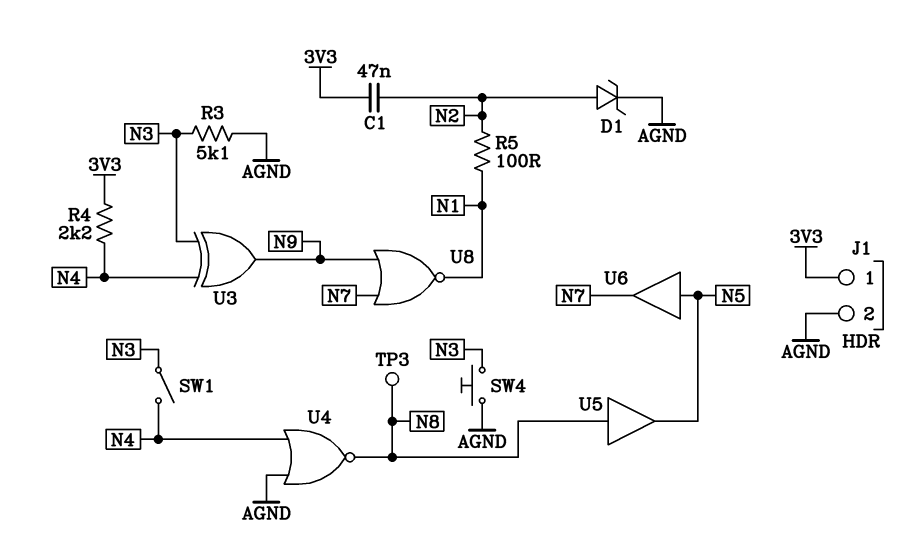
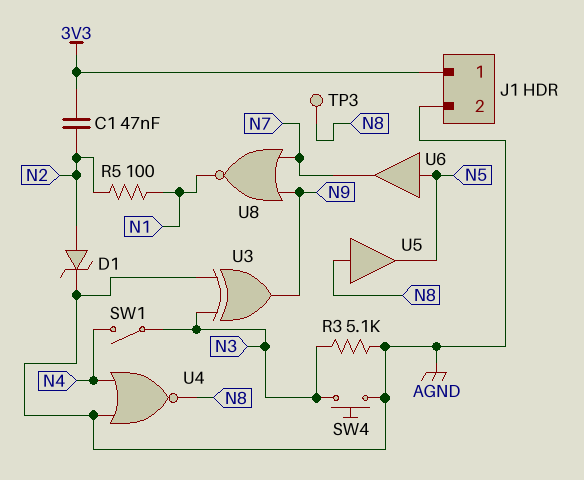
R4: 2.2k (3V3, N4) -> none
U3: XOR (in N3, in N4, out N9) -> XOR (in AGND, in N3, out N9)

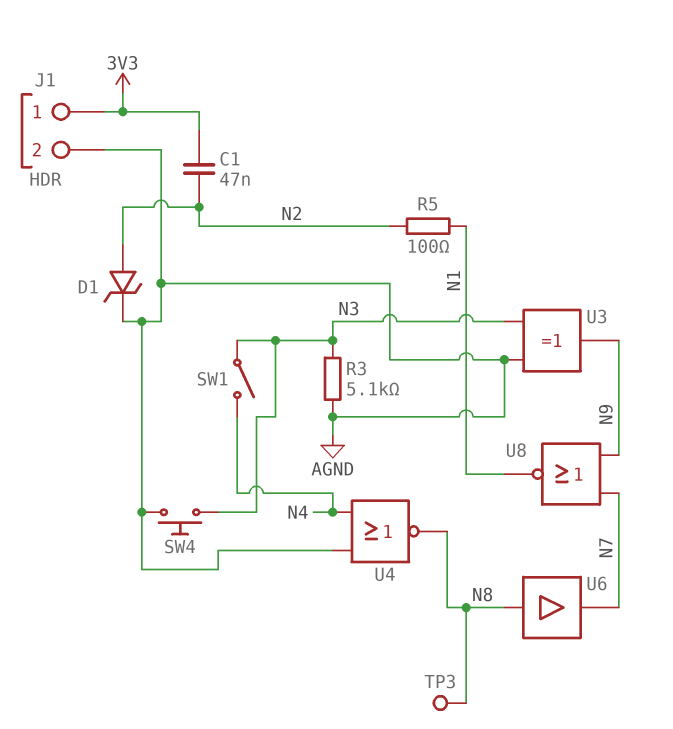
U5: buffer (in N8, out N5) -> none
U6: buffer (in N5, out N7) -> buffer (in N8, out N7)

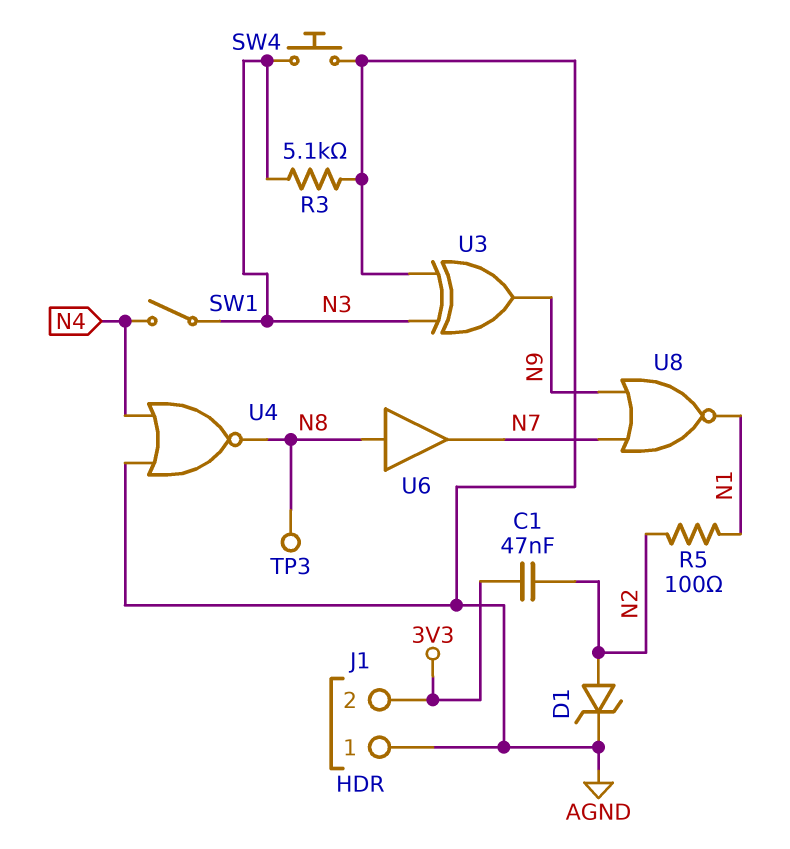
J1 pin 1: 3V3 -> AGND
J1 pin 2: AGND -> 3V3

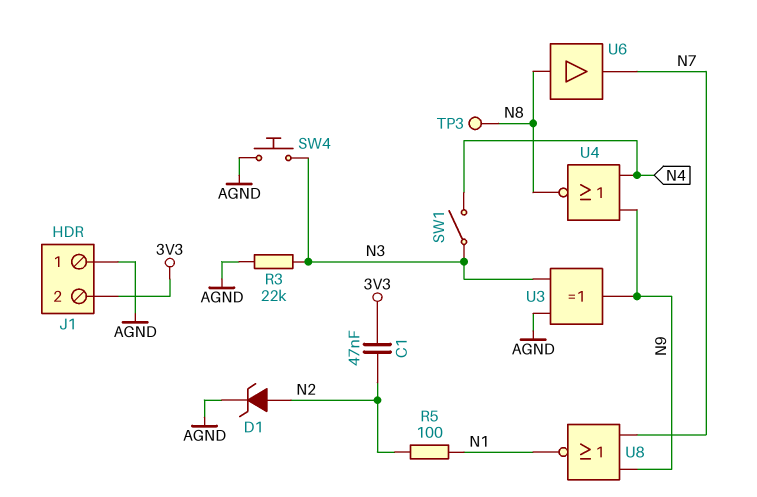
R3: 5.1k (AGND, N3) -> 22k (AGND, N3)
U4: NOR (in AGND, in N4, out N8) -> NOR (in N4, in N9, out N8)

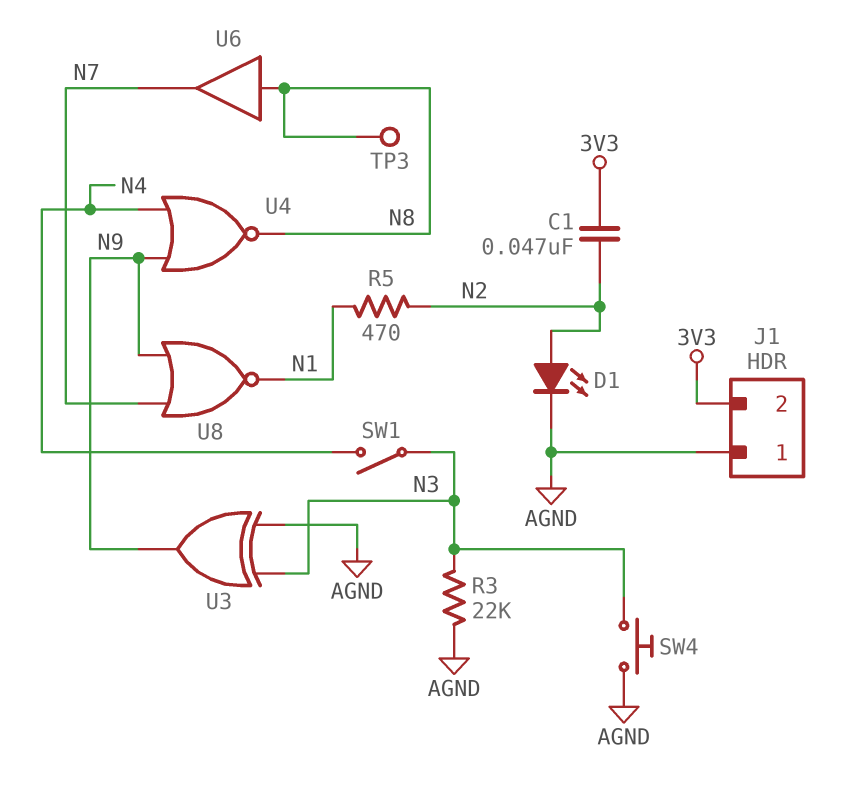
D1: zener (A N2, K AGND) -> LED (A N2, K AGND)
R5: 100 (N1, N2) -> 470 (N1, N2)

